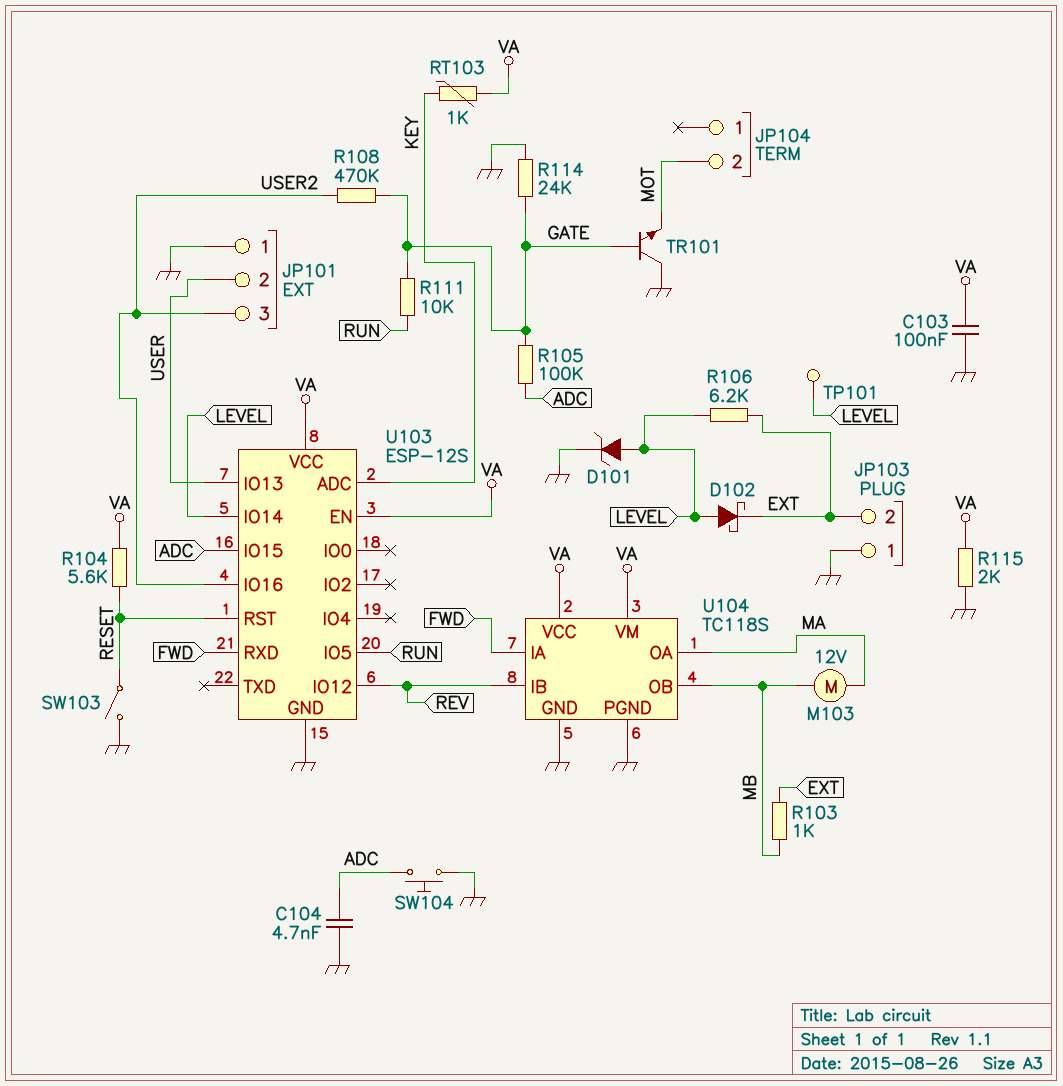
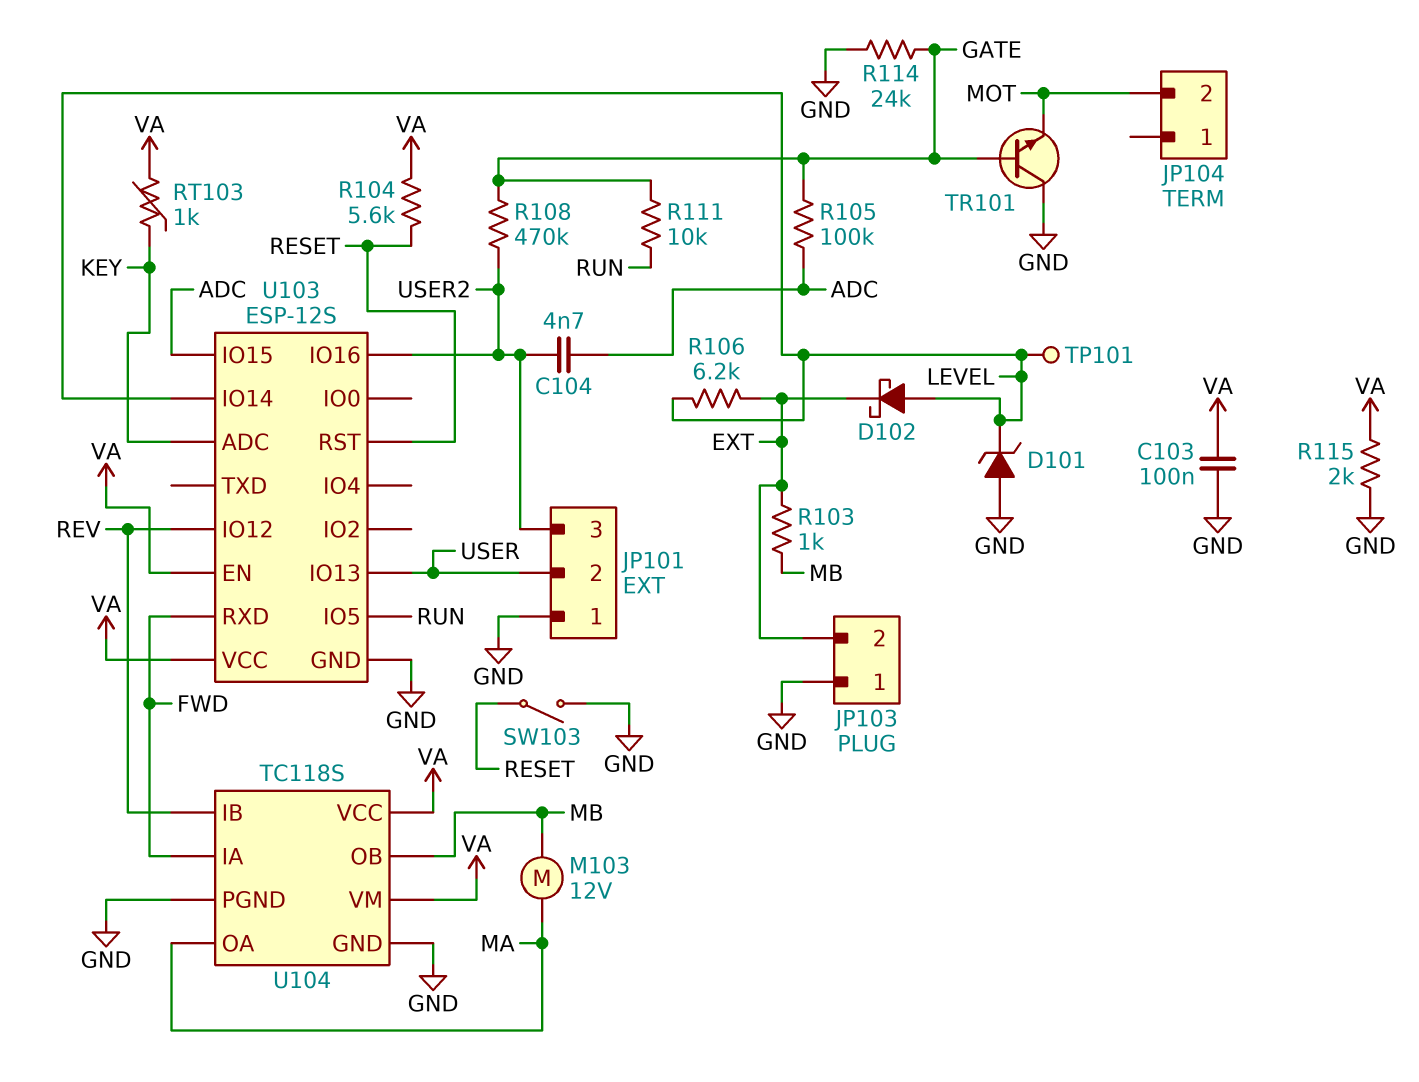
C104: 4.7nF (ADC, GND) -> 4.7nF (ADC, USER2)
D101: zener (A LEVEL, K GND) -> zener (A GND, K LEVEL)
SW104: button (ADC, GND) -> none

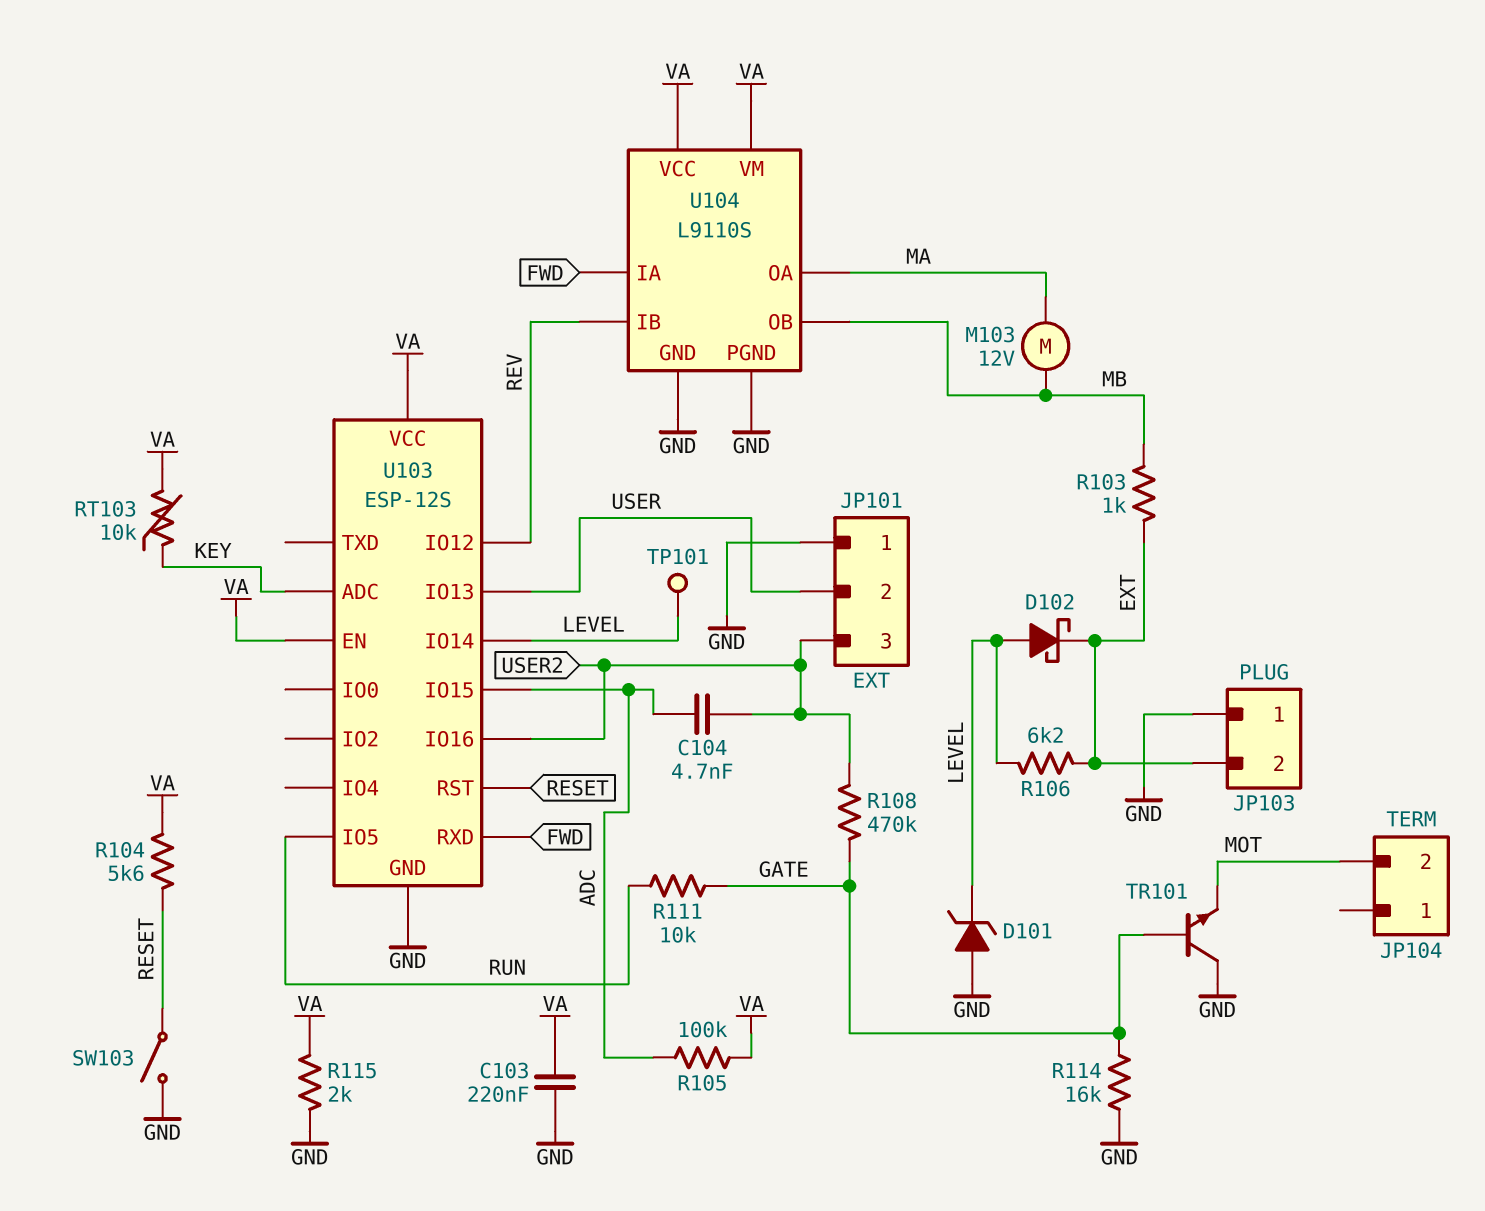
C103: 100nF (GND, VA) -> 220nF (GND, VA)
R105: 100k (ADC, GATE) -> 100k (ADC, VA)
R114: 24k (GATE, GND) -> 16k (GATE, GND)
RT103: 1k (KEY, VA) -> 10k (KEY, VA)
U104: TC118S -> L9110S

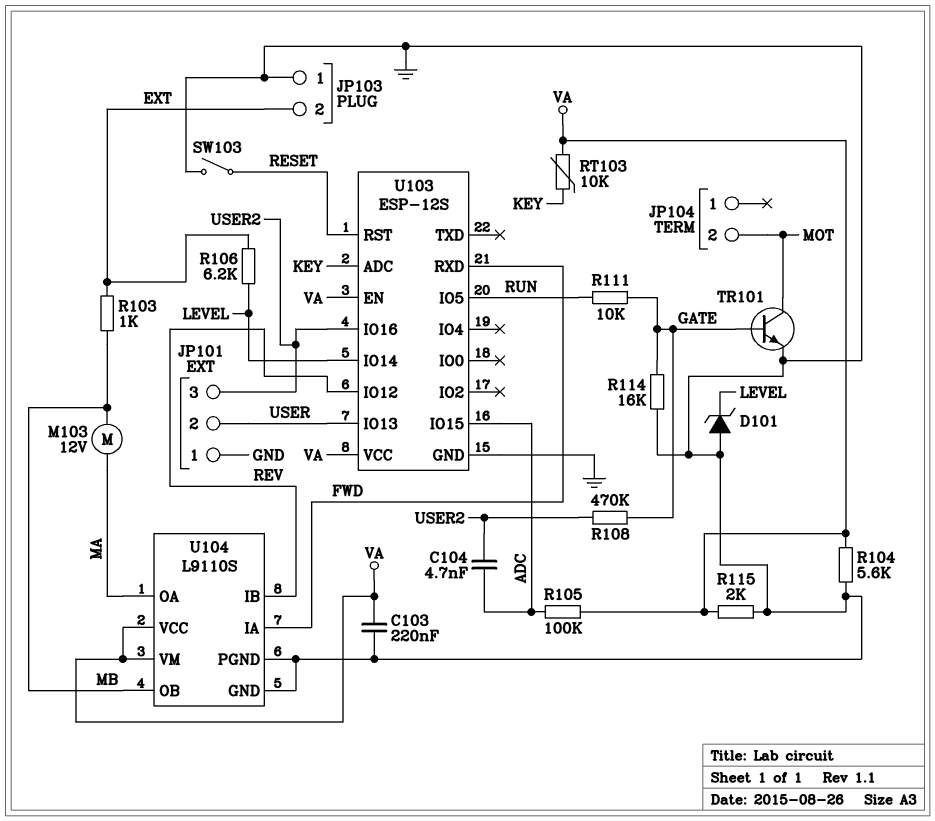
D102: schottky (A LEVEL, K EXT) -> none
R104: 5.6k (RESET, VA) -> 5.6k (GND, VA)
TP101: test point (LEVEL) -> none
TR101: NPN (B GATE, C GND, E MOT) -> NPN (B GATE, C MOT, E GND)

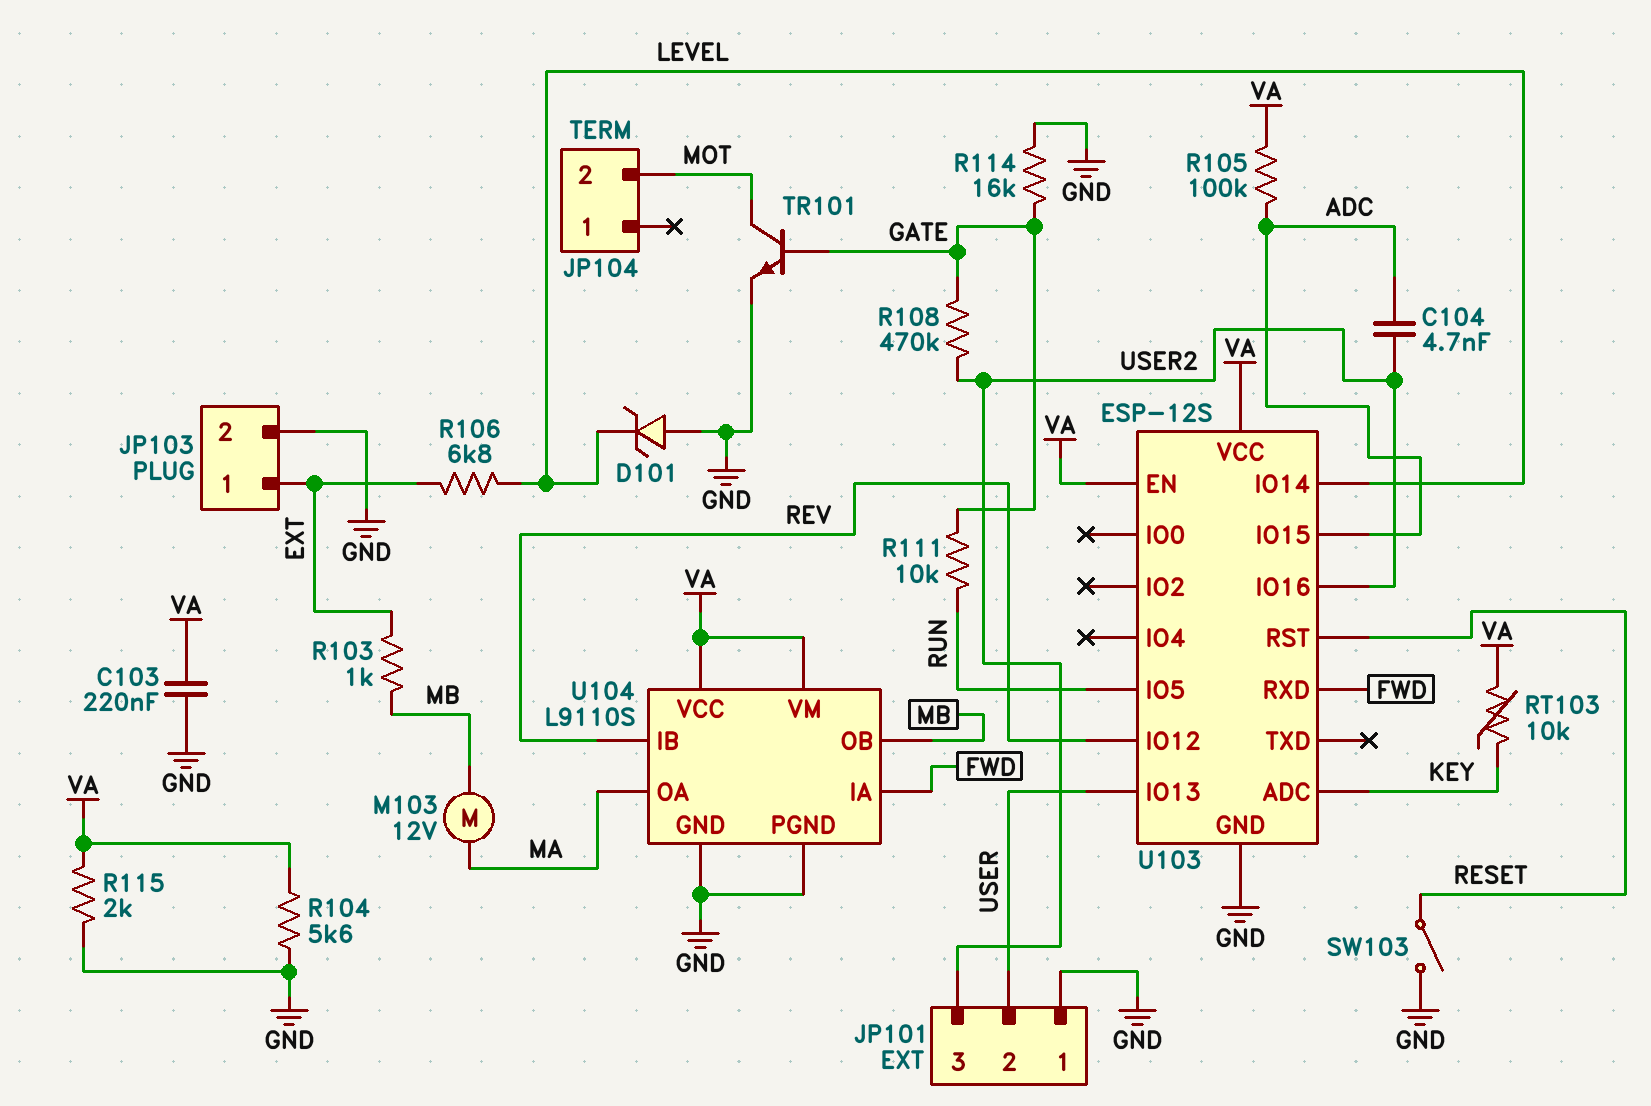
JP103 pin 1: GND -> EXT
JP103 pin 2: EXT -> GND
R106: 6.2k (EXT, LEVEL) -> 6.8k (EXT, LEVEL)

